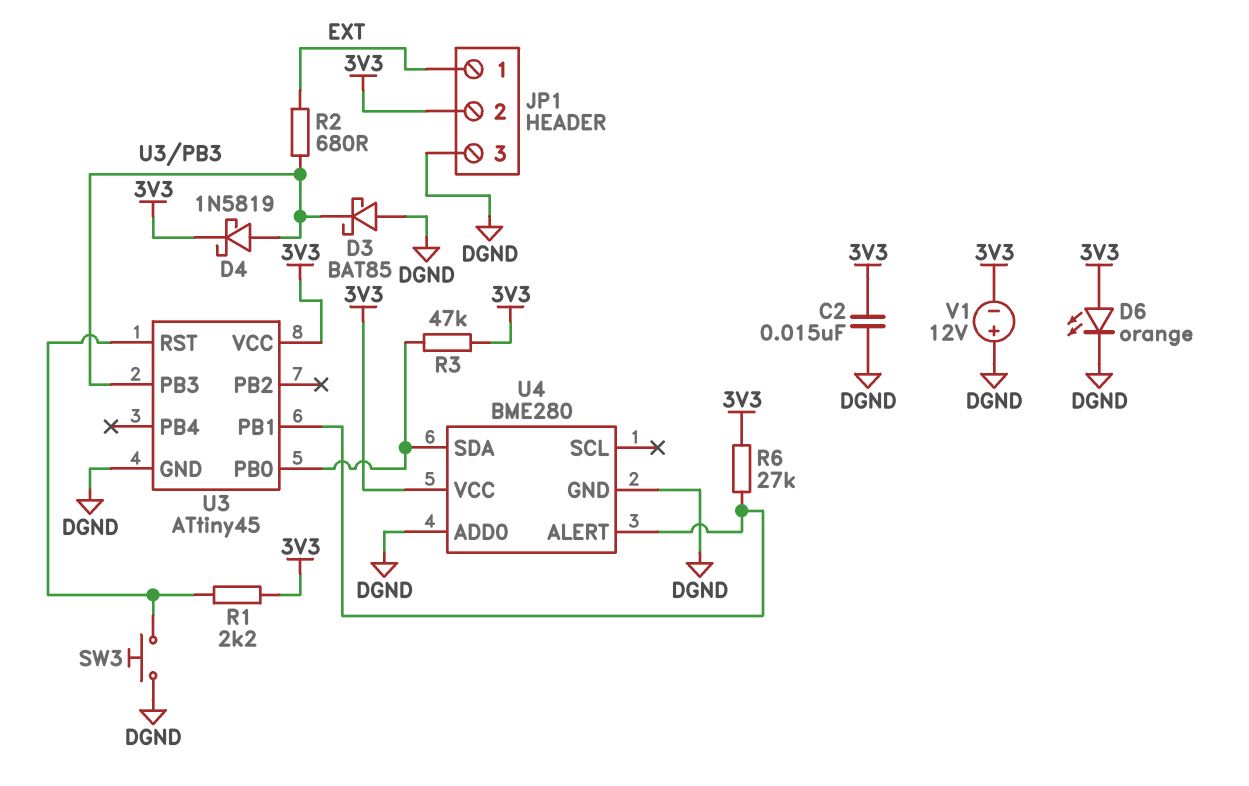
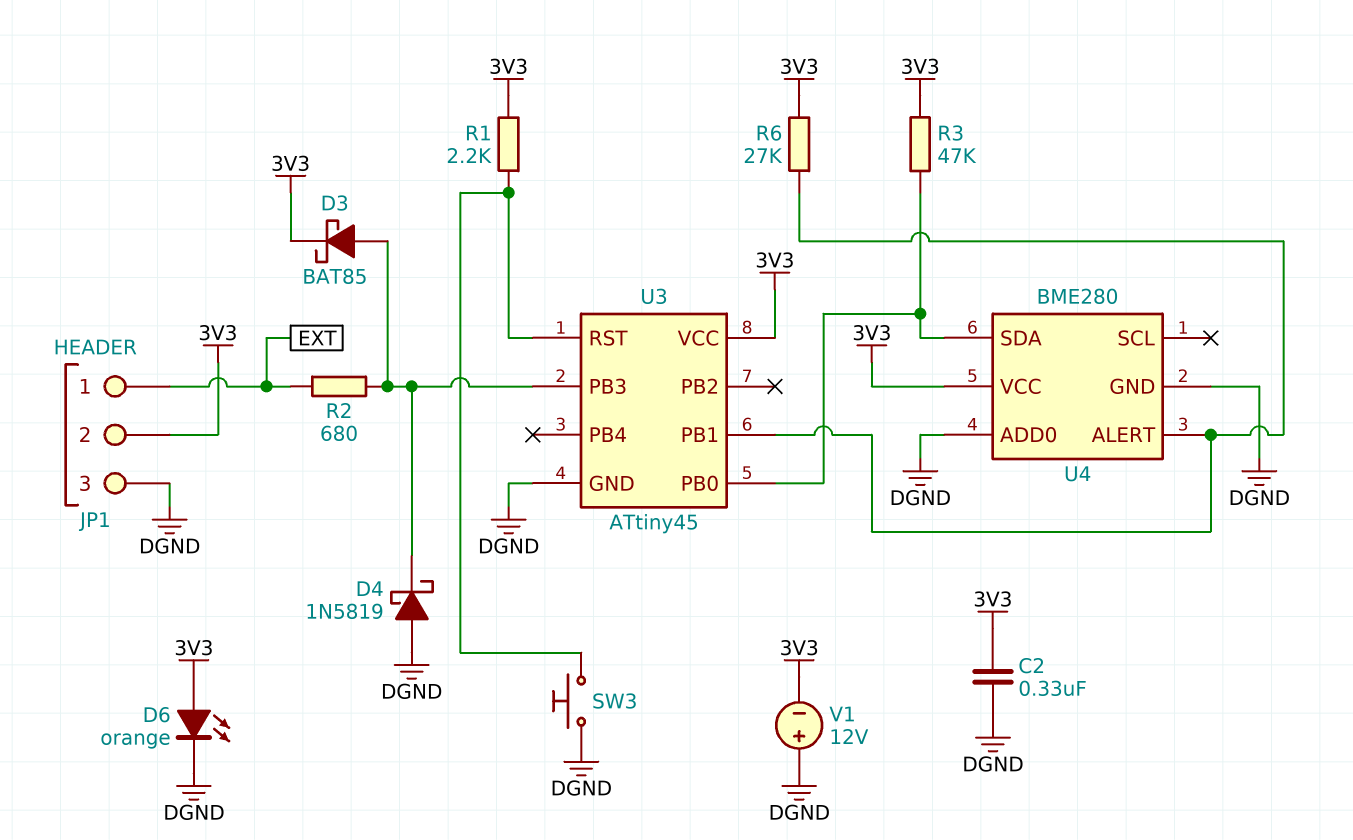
C2: 15nF (3V3, DGND) -> 330nF (3V3, DGND)
D3: schottky BAT85 (A DGND, K U3/PB3) -> schottky BAT85 (A U3/PB3, K 3V3)
D4: schottky 1N5819 (A U3/PB3, K 3V3) -> schottky 1N5819 (A DGND, K U3/PB3)

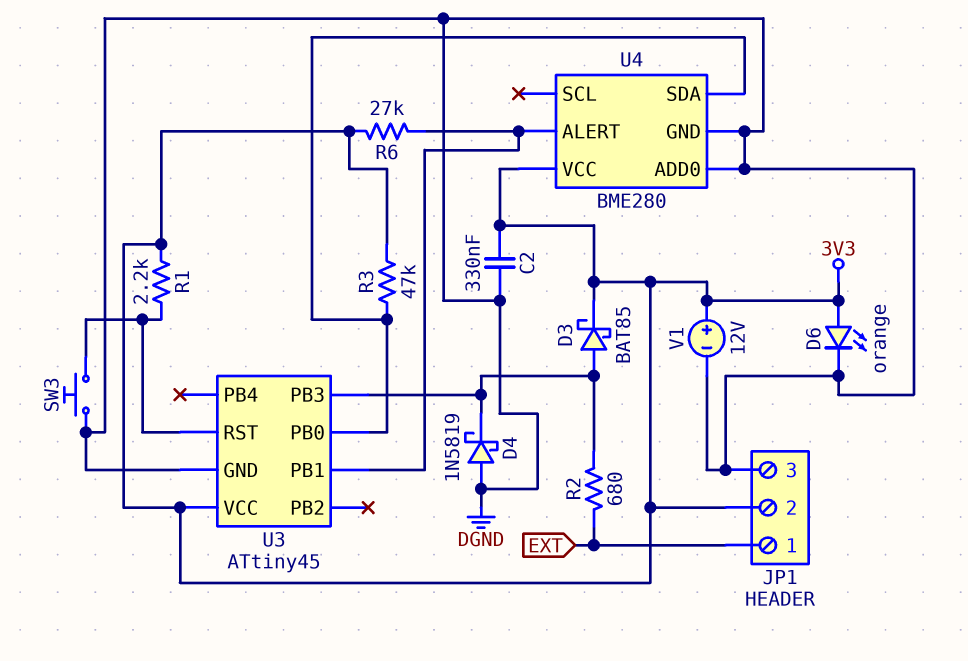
V1: 12V (plus DGND, minus 3V3) -> 12V (plus 3V3, minus DGND)

